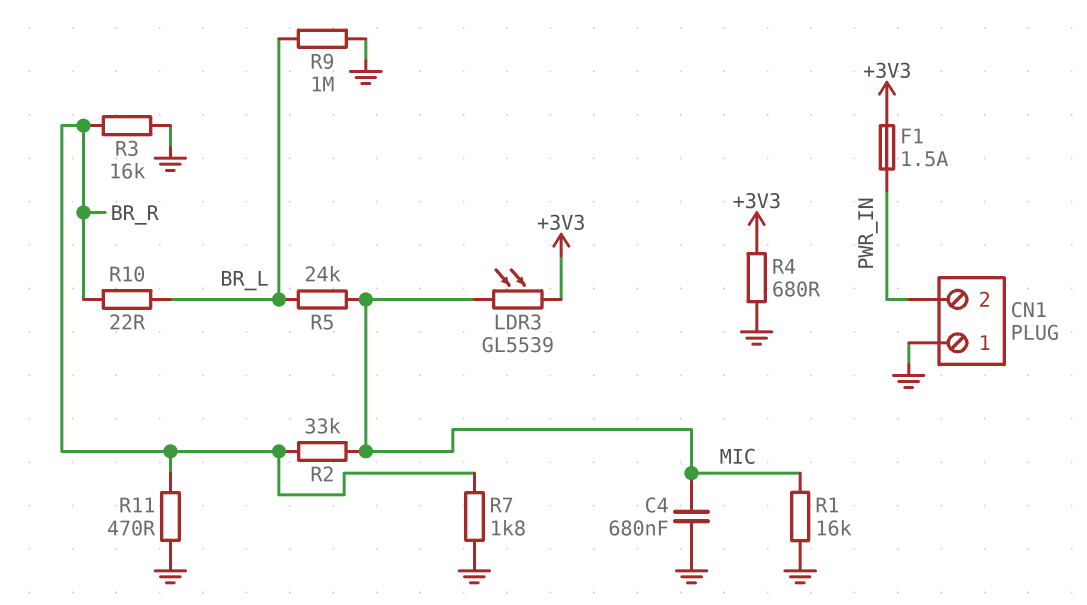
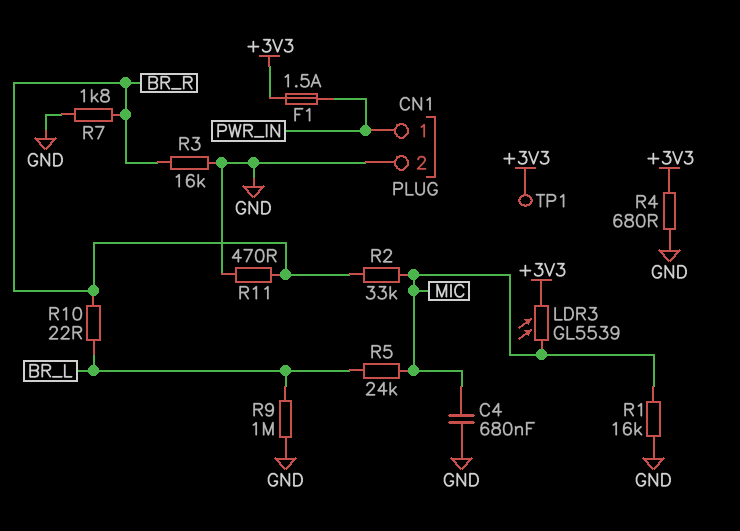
CN1 pin 1: GND -> PWR_IN
CN1 pin 2: PWR_IN -> GND
TP1: none -> test point (+3V3)

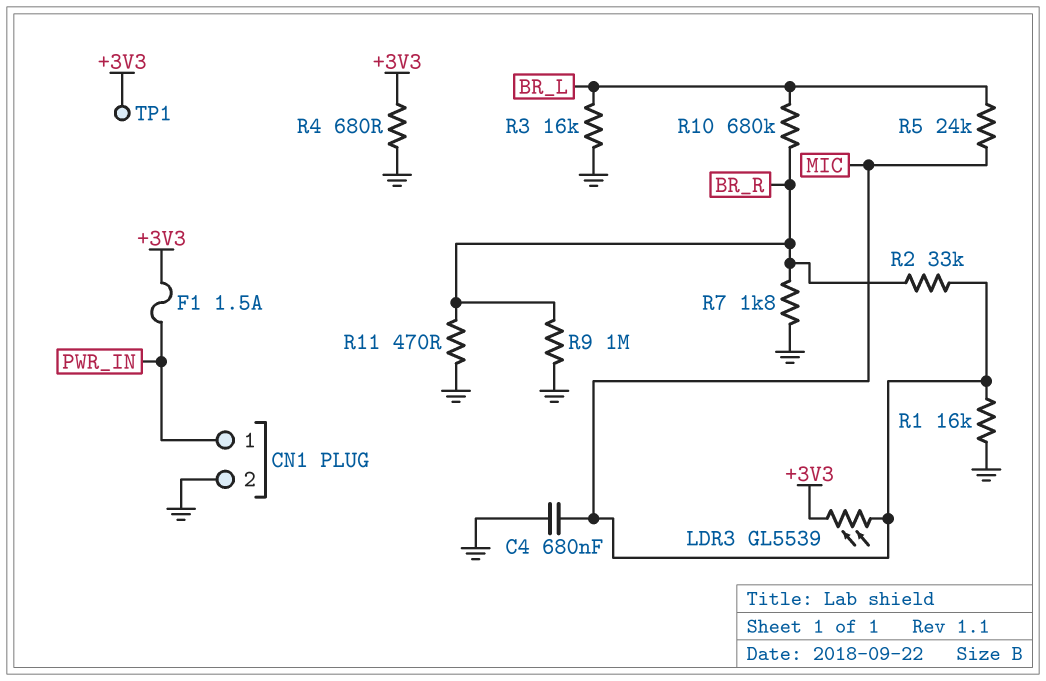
R3: 16k (BR_R, GND) -> 16k (BR_L, GND)
R9: 1M (BR_L, GND) -> 1M (BR_R, GND)
R10: 22 (BR_L, BR_R) -> 680k (BR_L, BR_R)

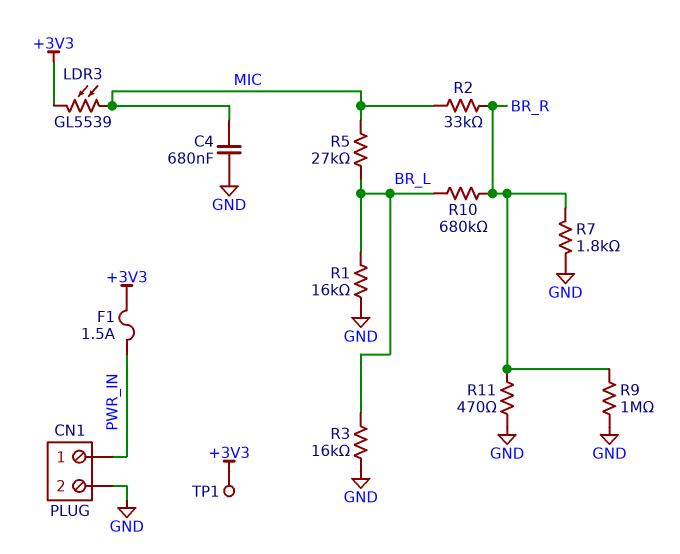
R1: 16k (GND, MIC) -> 16k (BR_L, GND)
R4: 680 (+3V3, GND) -> none
R5: 24k (BR_L, MIC) -> 27k (BR_L, MIC)

